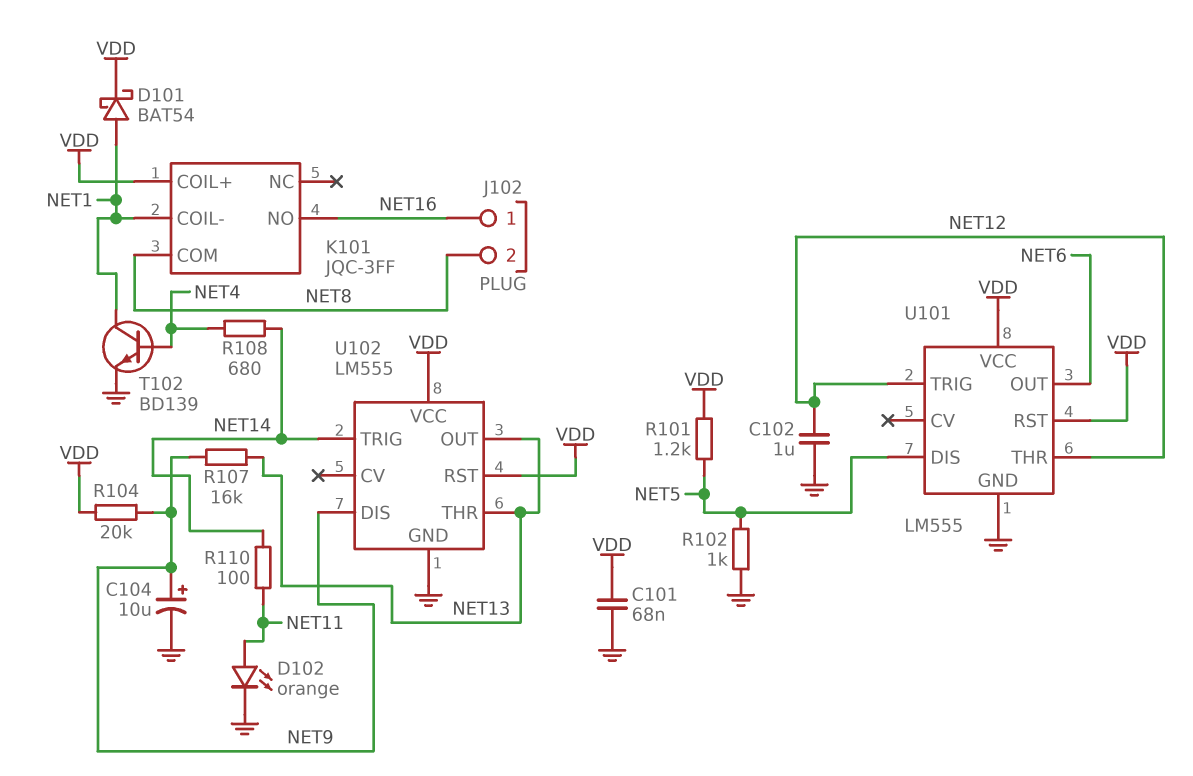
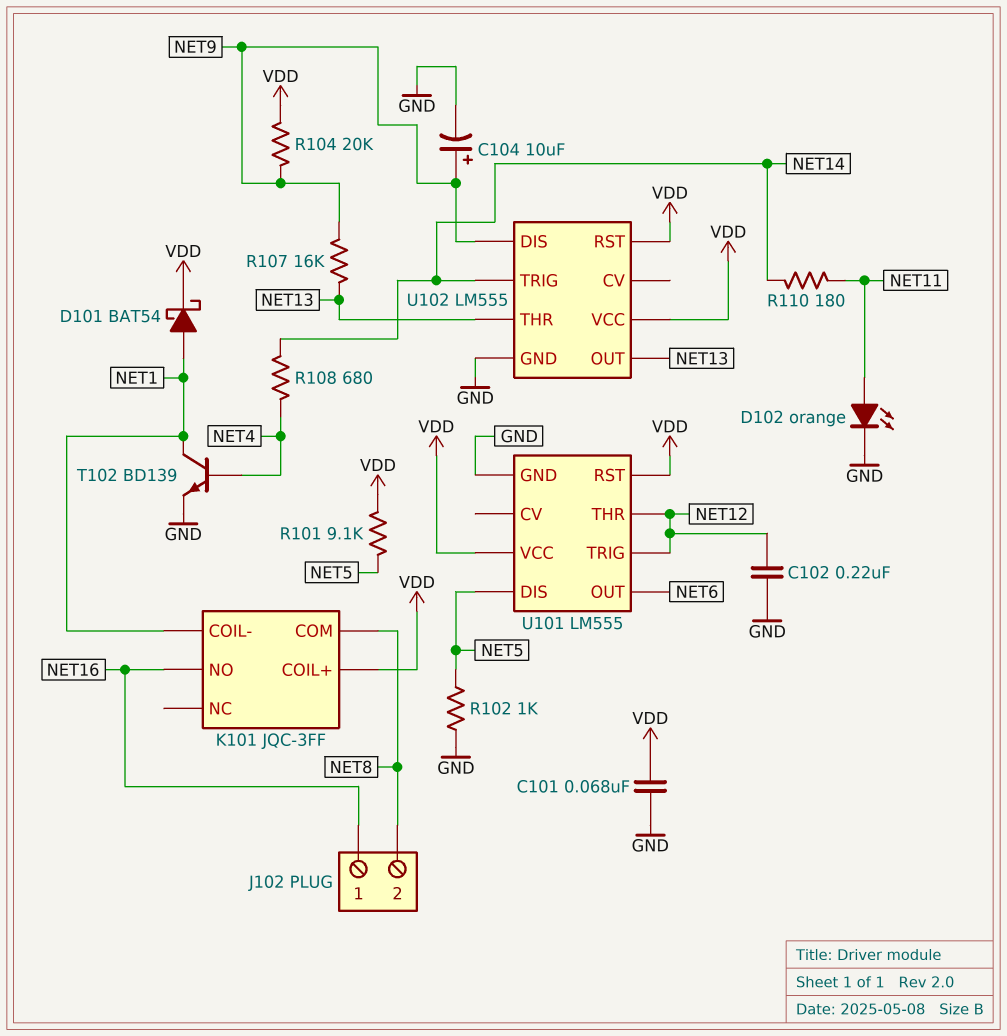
C102: 1uF (GND, NET12) -> 220nF (GND, NET12)
R101: 1.2k (NET5, VDD) -> 9.1k (NET5, VDD)
R110: 100 (NET11, NET14) -> 180 (NET11, NET14)

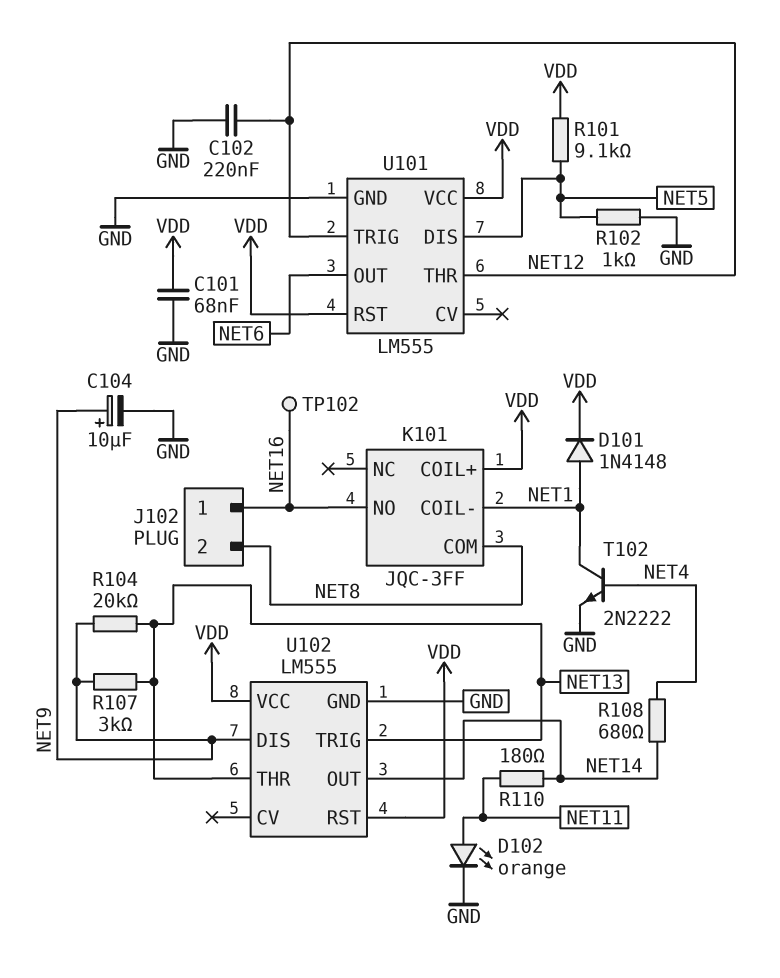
D101: schottky BAT54 (A NET1, K VDD) -> diode 1N4148 (A NET1, K VDD)
R104: 20k (NET9, VDD) -> 20k (NET9, NET13)
R107: 16k (NET9, NET13) -> 3k (NET9, NET13)
T102: NPN BD139 (B NET4, C NET1, E GND) -> NPN 2N2222 (B NET4, C NET1, E GND)
TP102: none -> test point (NET16)
U102 pin OUT: NET13 -> NET14
U102 pin TRIG: NET14 -> NET13

